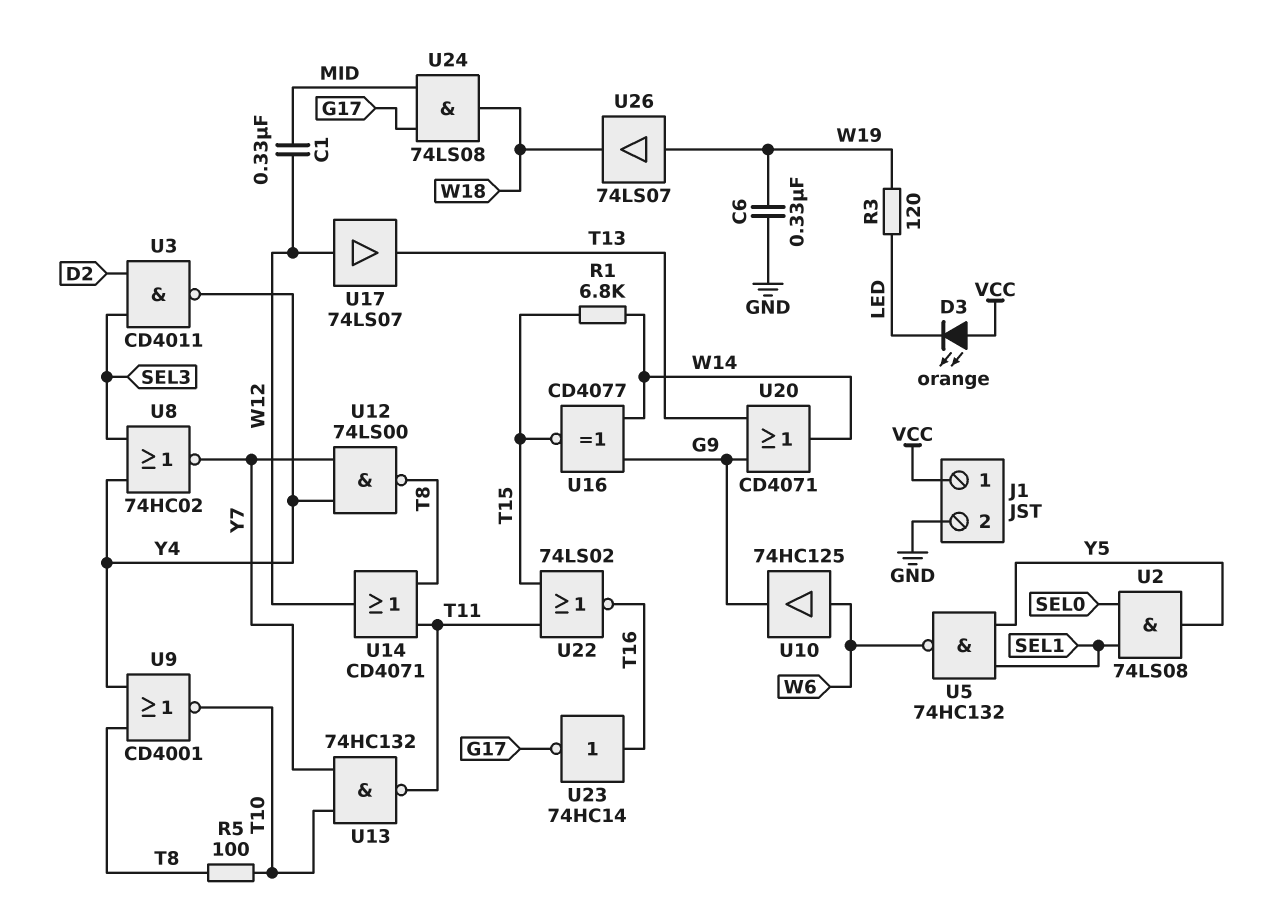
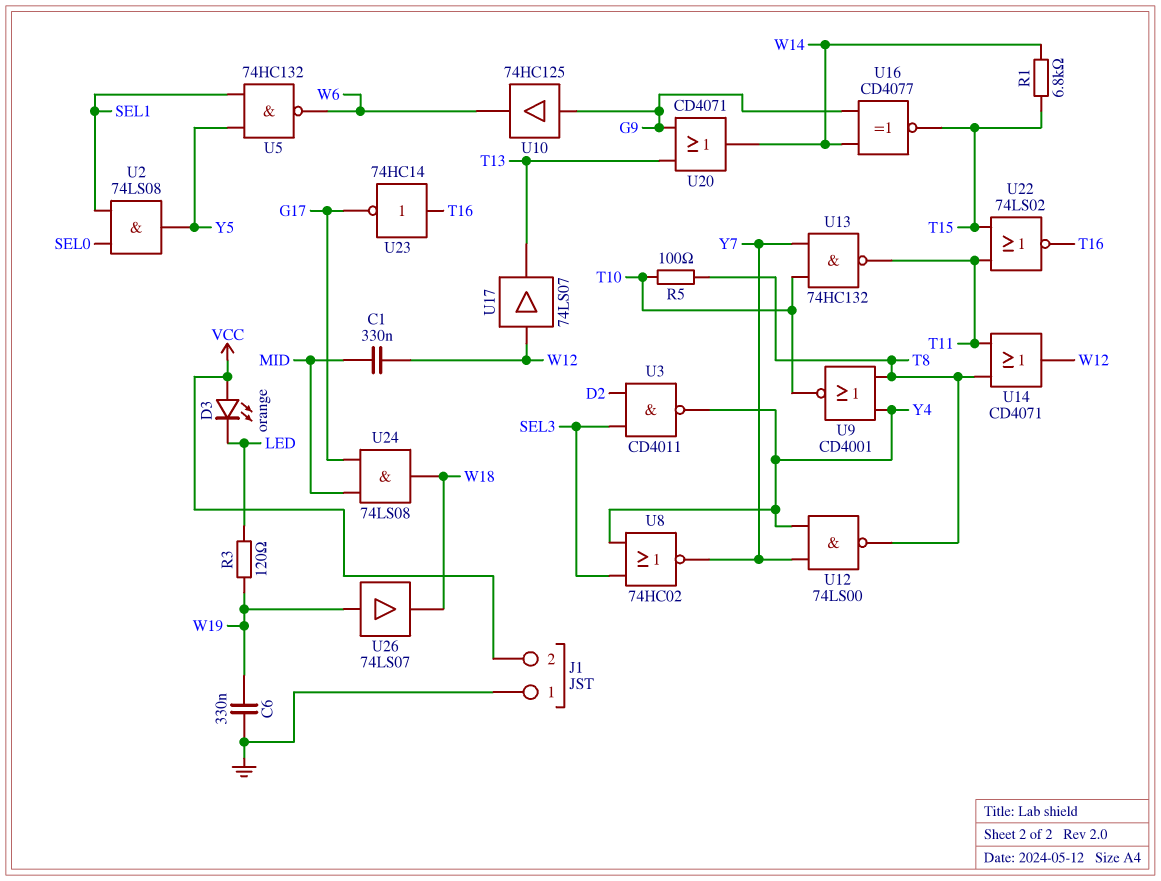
J1 pin 1: VCC -> GND
J1 pin 2: GND -> VCC
U10: buffer 74HC125 (in W6, out G9) -> buffer 74HC125 (in G9, out W6)

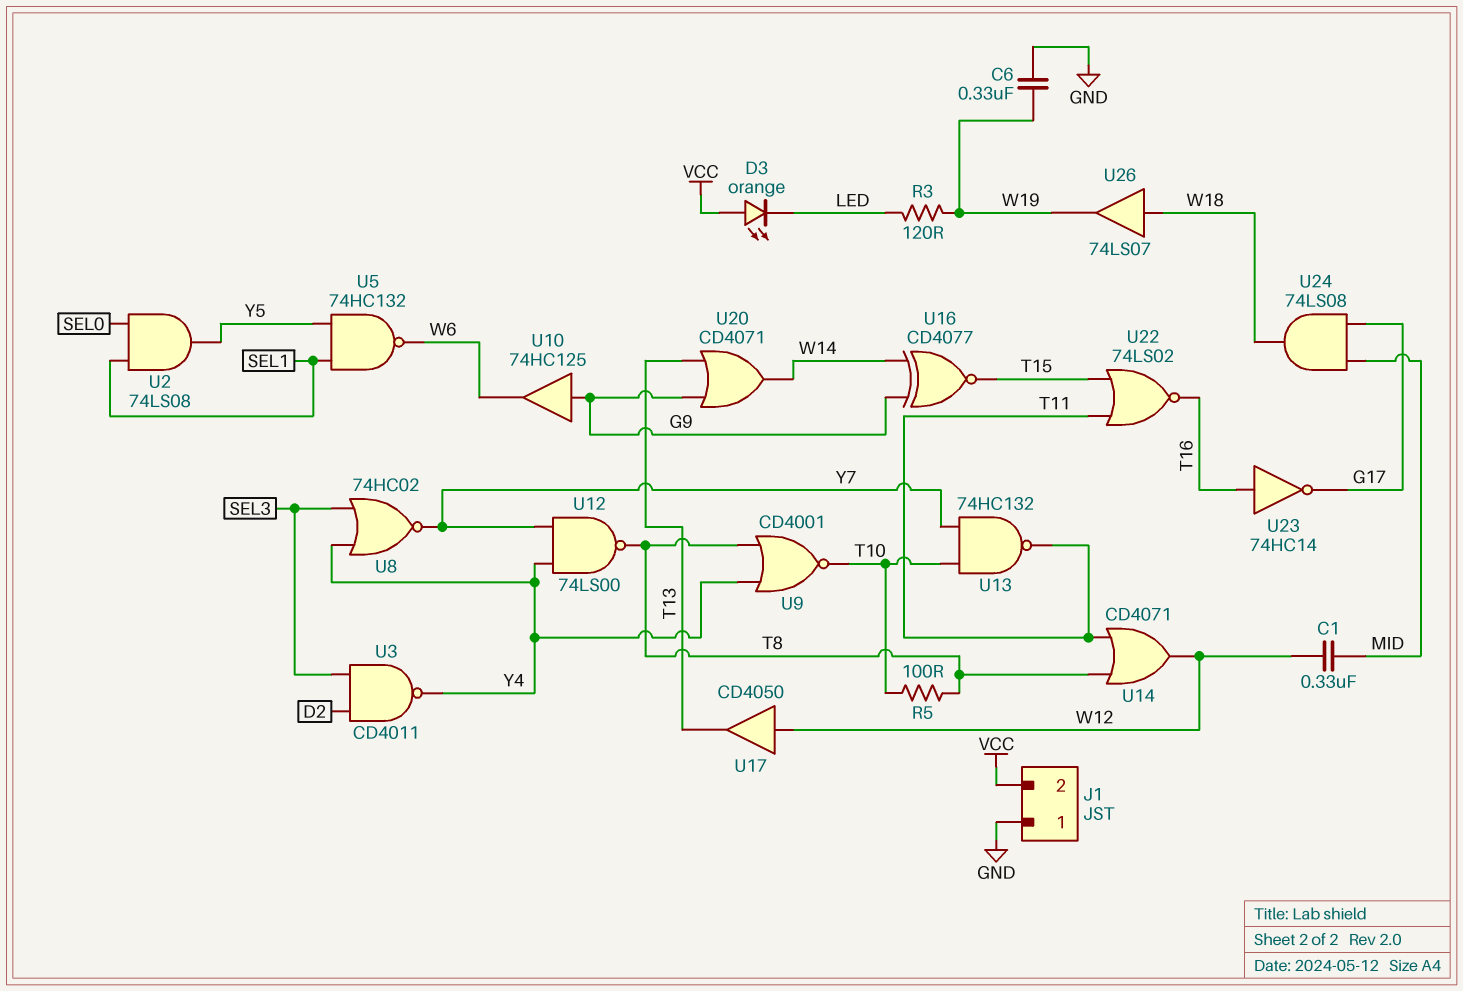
R1: 6.8k (T15, W14) -> none
U17: buffer 74LS07 (in W12, out T13) -> buffer CD4050 (in W12, out T13)
U26: buffer 74LS07 (in W19, out W18) -> buffer 74LS07 (in W18, out W19)

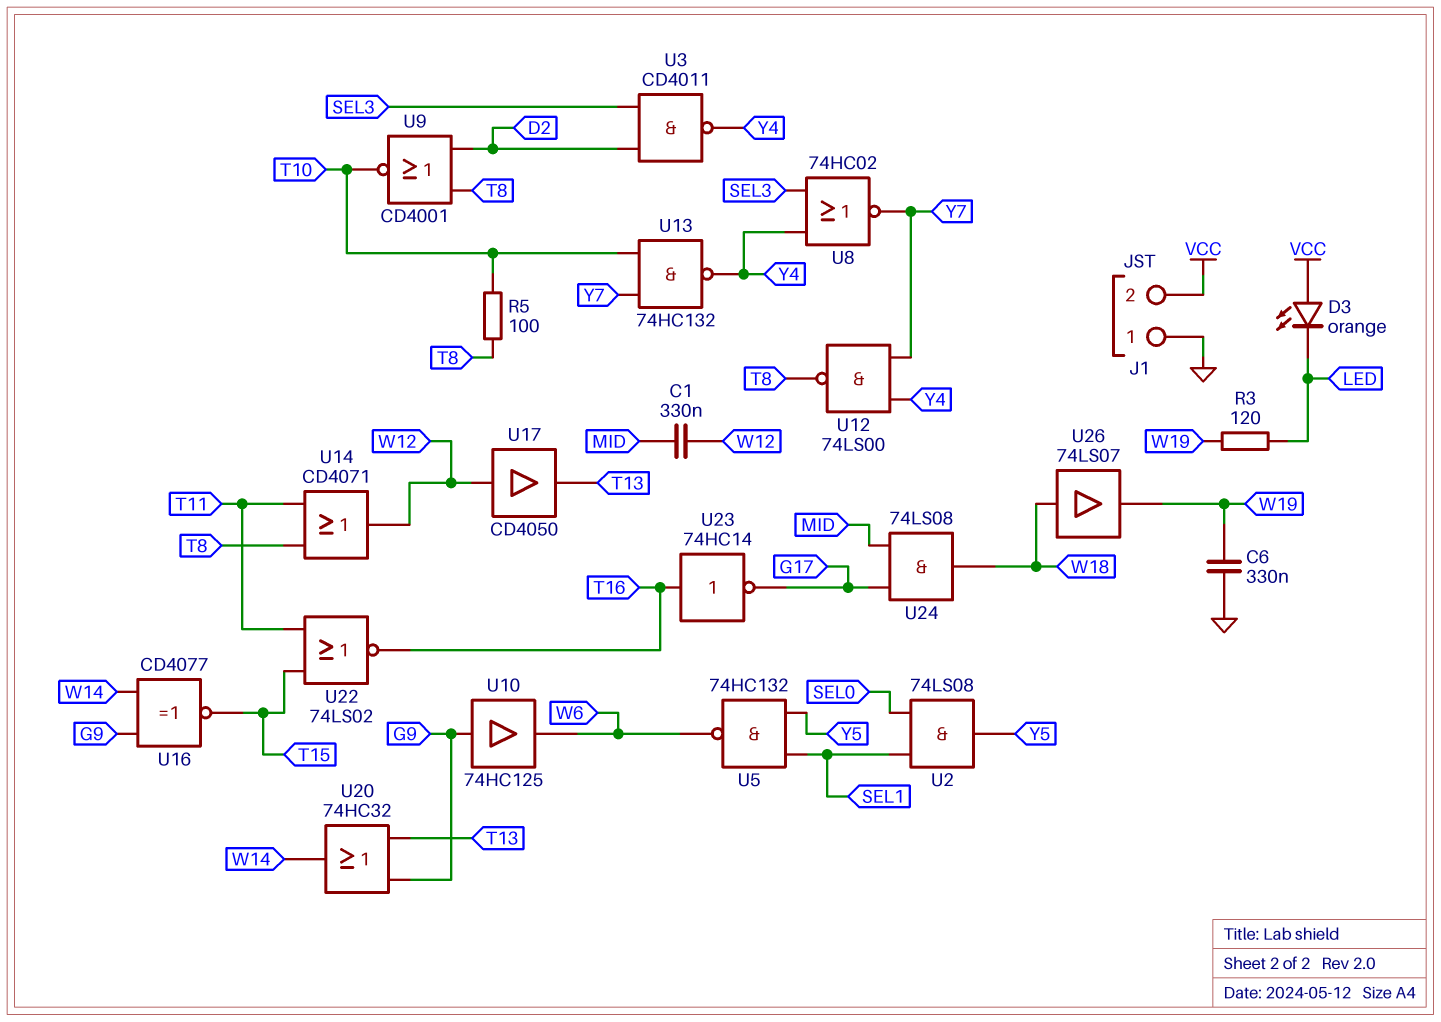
U9: NOR CD4001 (in T8, in Y4, out T10) -> NOR CD4001 (in D2, in T8, out T10)
U13: NAND 74HC132 (in T10, in Y7, out T11) -> NAND 74HC132 (in T10, in Y7, out Y4)
U20: OR CD4071 (in G9, in T13, out W14) -> OR 74HC32 (in G9, in T13, out W14)

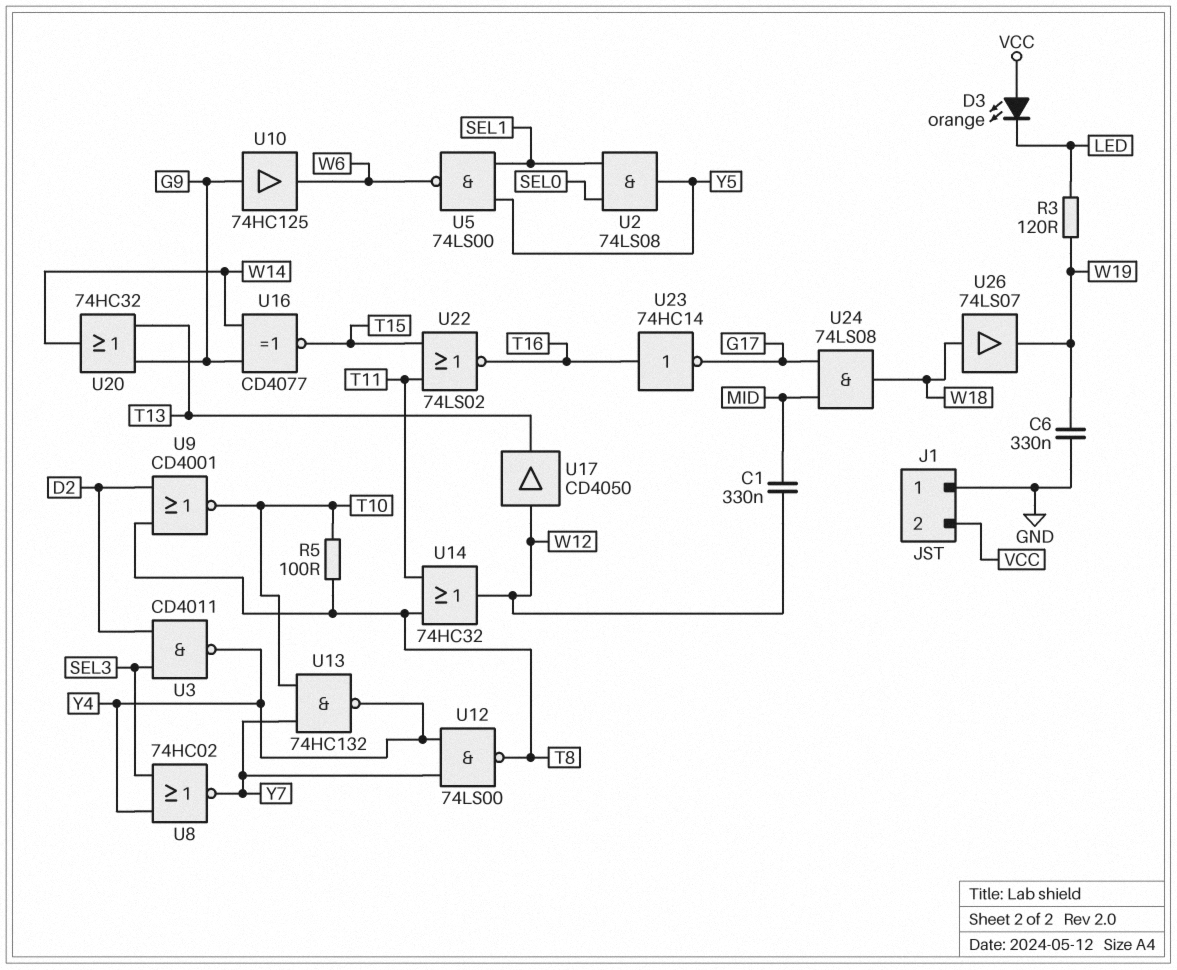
U5: NAND 74HC132 (in SEL1, in Y5, out W6) -> NAND 74LS00 (in SEL1, in Y5, out W6)
U14: OR CD4071 (in T8, in T11, out W12) -> OR 74HC32 (in T8, in T11, out W12)

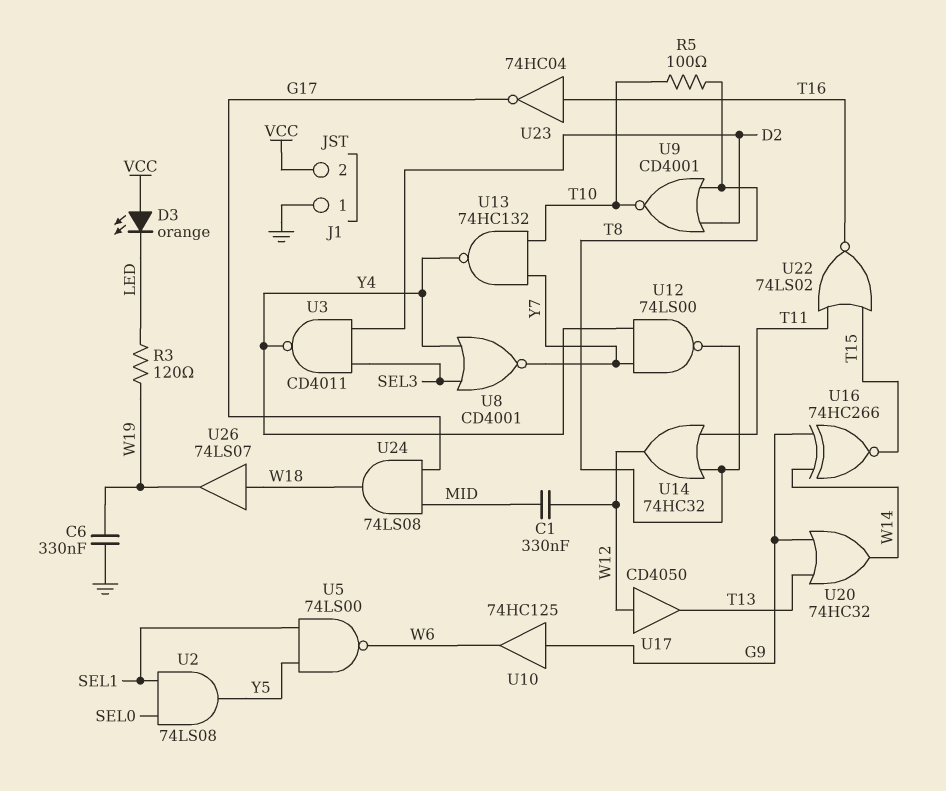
U8: NOR 74HC02 (in SEL3, in Y4, out Y7) -> NOR CD4001 (in SEL3, in Y4, out Y7)
U16: XNOR CD4077 (in G9, in W14, out T15) -> XNOR 74HC266 (in G9, in W14, out T15)
U23: NOT 74HC14 (in T16, out G17) -> NOT 74HC04 (in T16, out G17)

